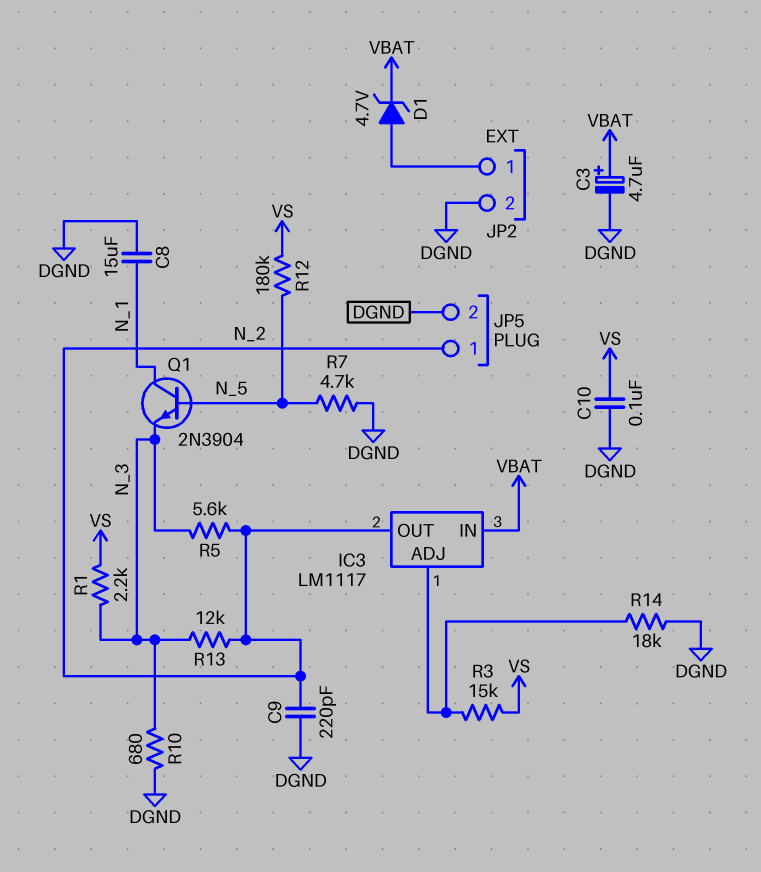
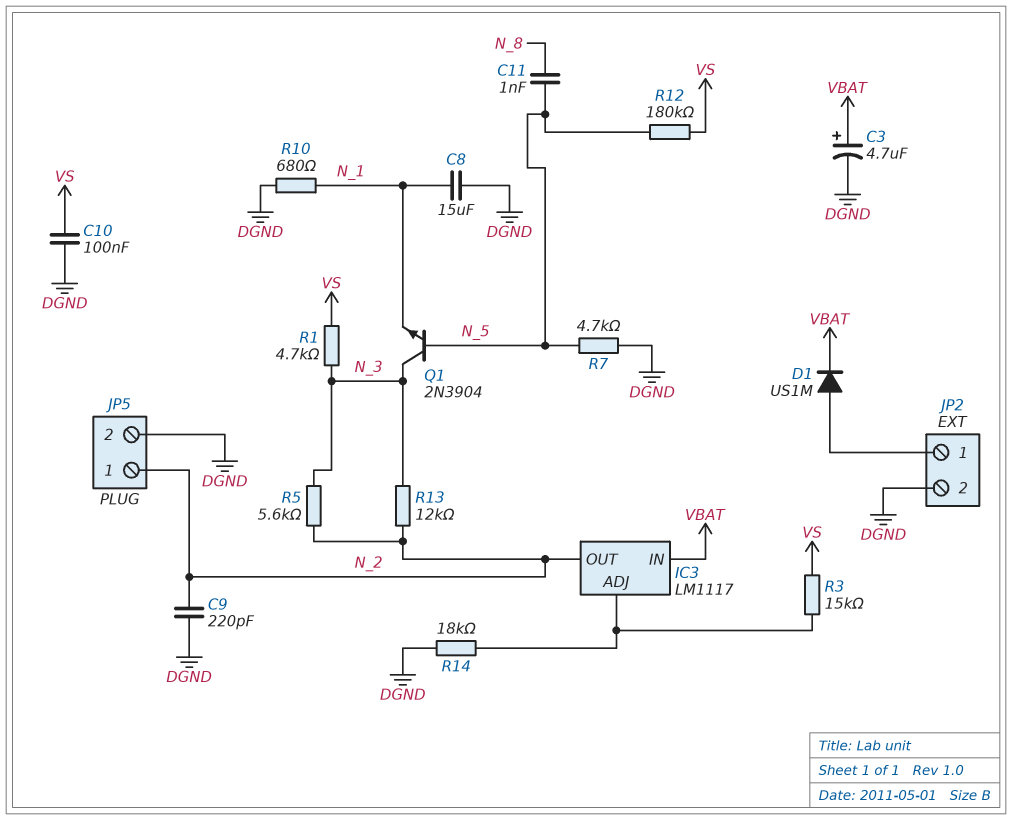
C11: none -> 1nF (N_5, N_8)
D1: zener 4.7V (A JP2/1, K VBAT) -> diode US1M (A JP2/1, K VBAT)
Q1: NPN 2N3904 (B N_5, C N_1, E N_3) -> NPN 2N3904 (B N_5, C N_3, E N_1)
R1: 2.2k (N_3, VS) -> 4.7k (N_3, VS)
R10: 680 (DGND, N_3) -> 680 (DGND, N_1)

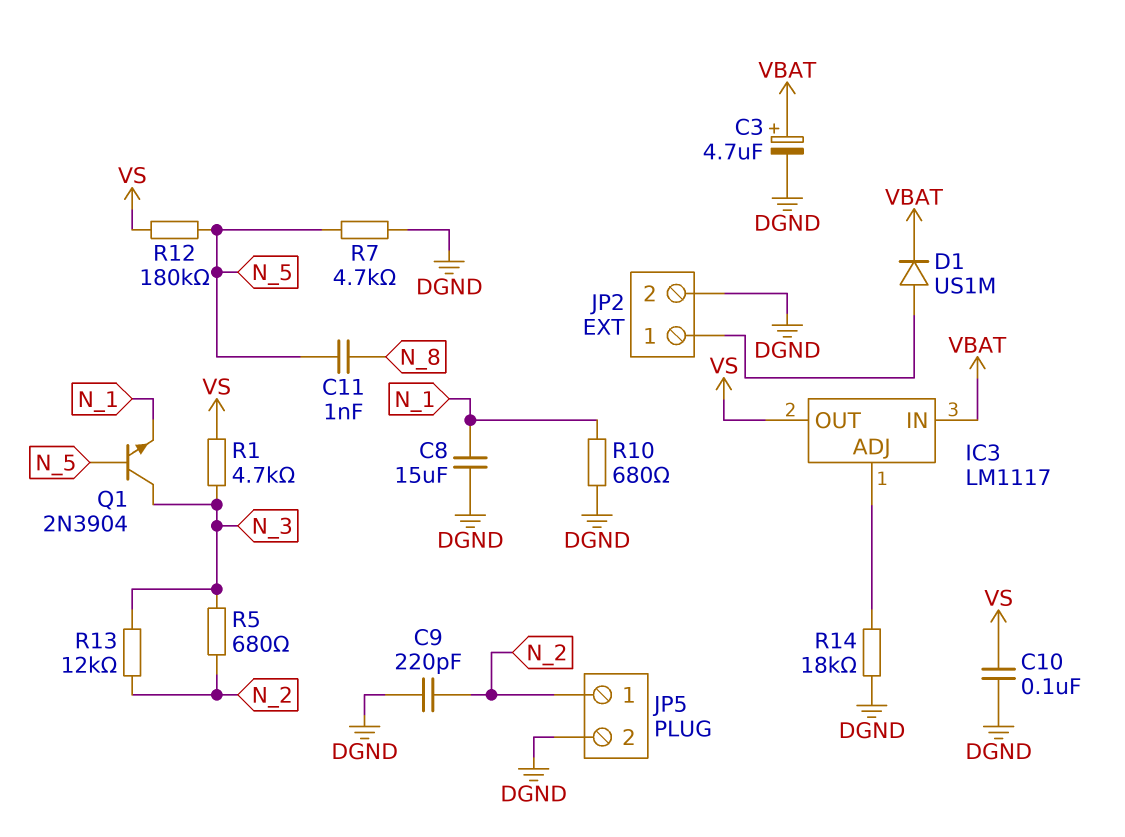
IC3 pin OUT: N_2 -> VS
R3: 15k (IC3/ADJ, VS) -> none
R5: 5.6k (N_2, N_3) -> 680 (N_2, N_3)

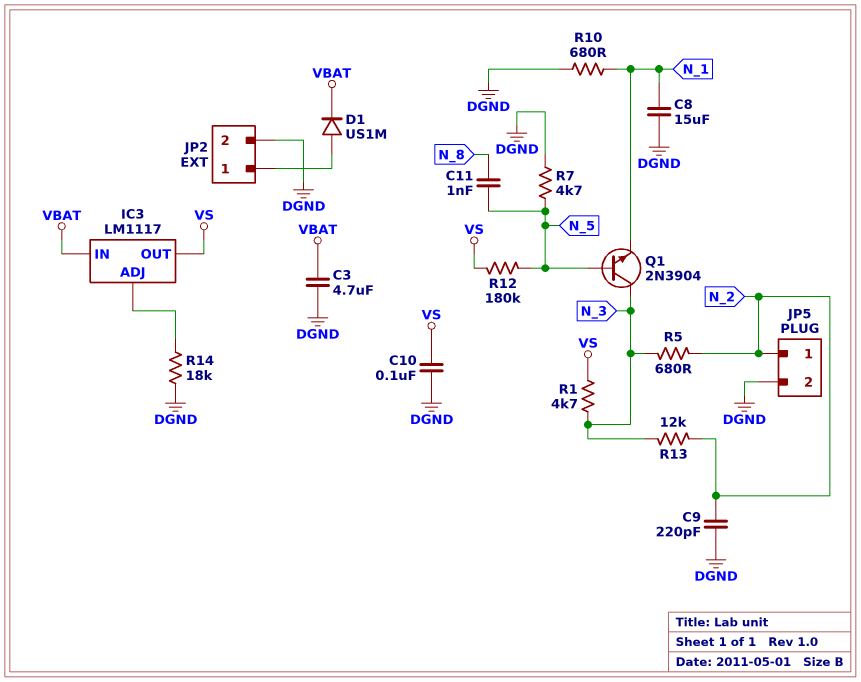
C3: 4.7uF (plus VBAT, minus DGND) -> 4.7uF (DGND, VBAT)

